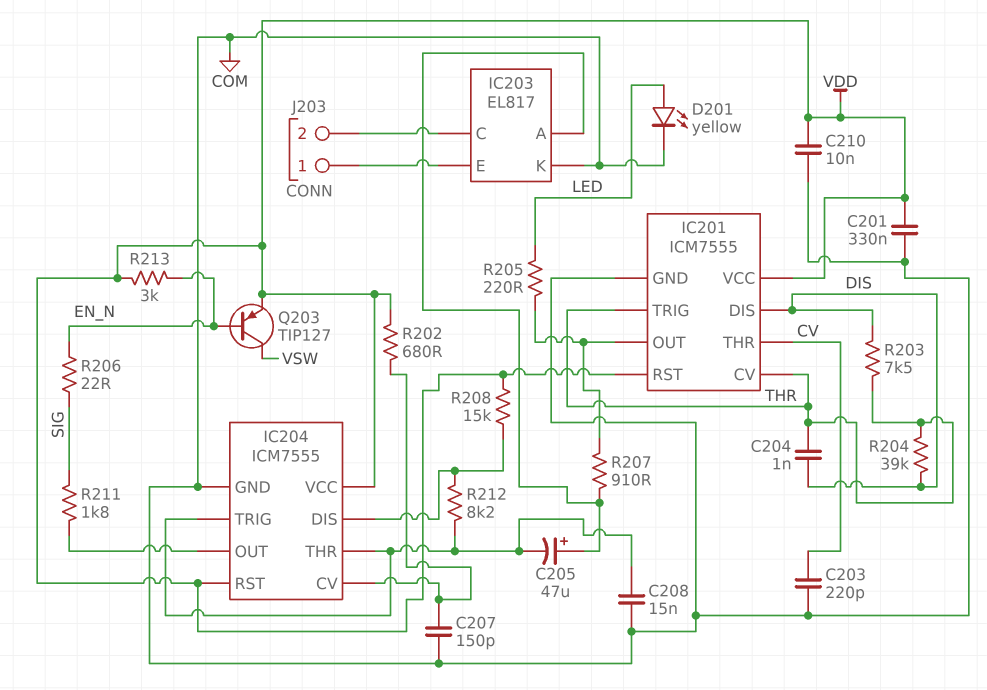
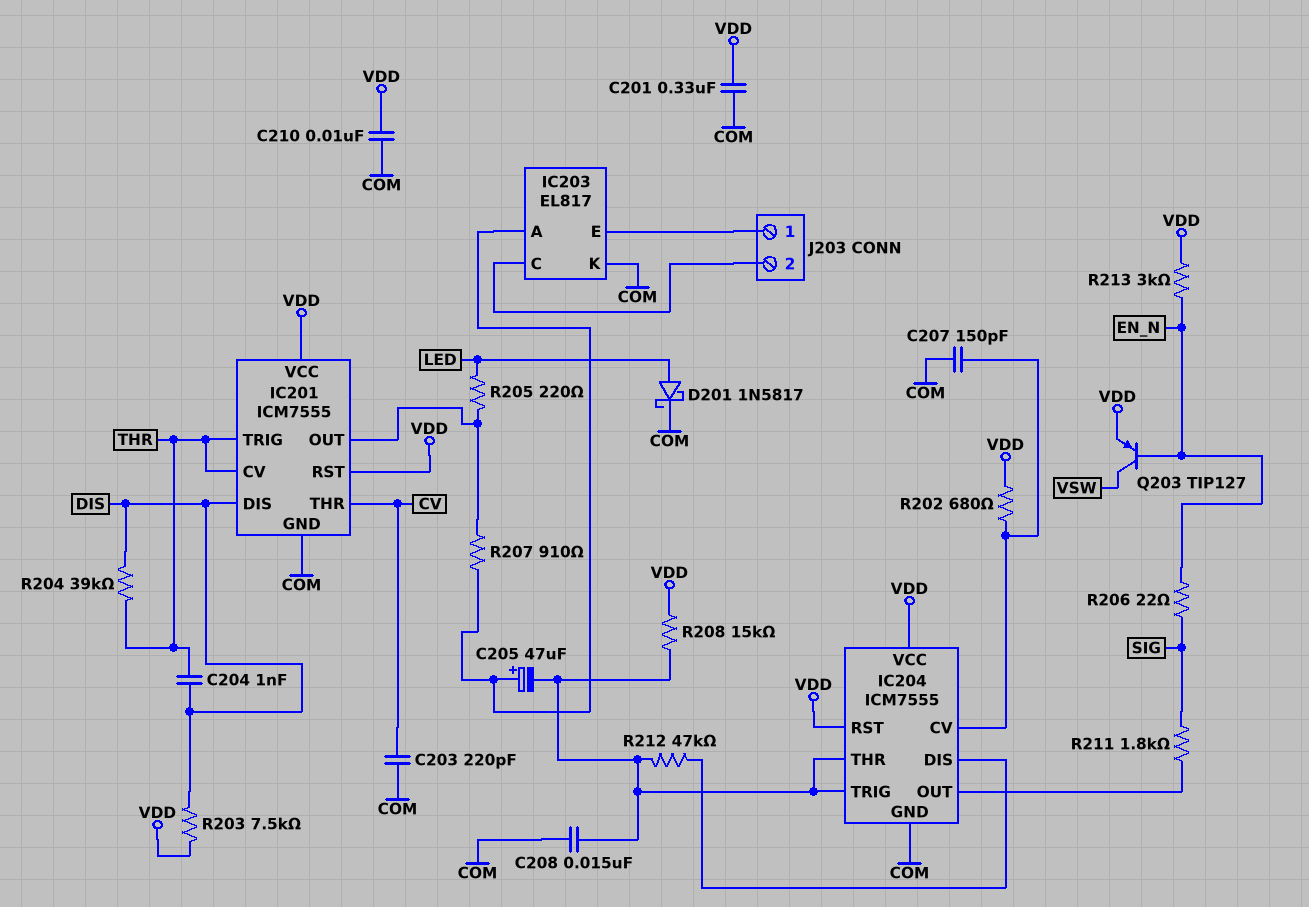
D201: LED yellow (A LED, K COM) -> schottky 1N5817 (A LED, K COM)
R203: 7.5k (DIS, THR) -> 7.5k (DIS, VDD)
R208: 15k (IC204/DIS, VDD) -> 15k (IC204/THR, VDD)
R212: 8.2k (IC204/DIS, IC204/THR) -> 47k (IC204/DIS, IC204/THR)

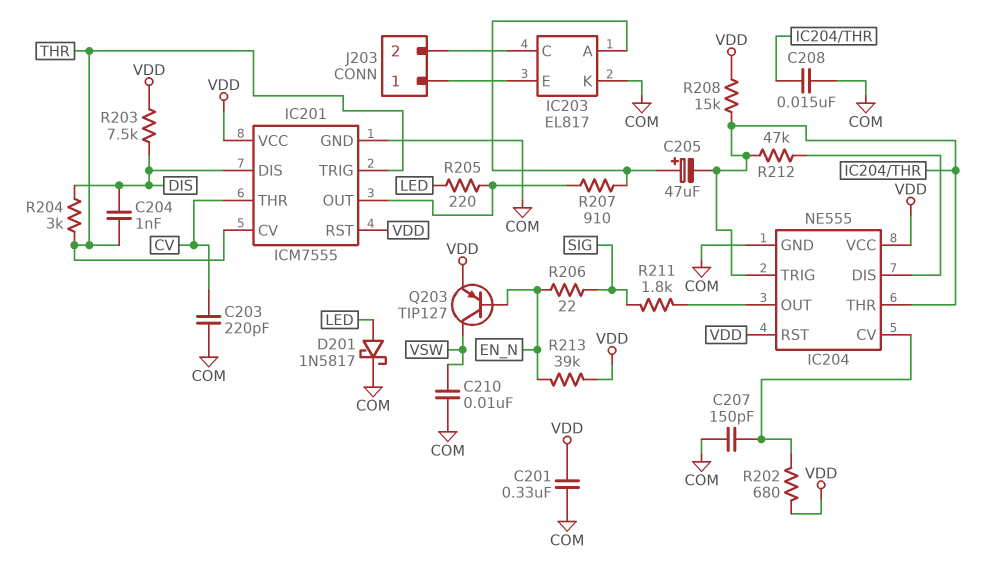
C210: 10nF (COM, VDD) -> 10nF (COM, VSW)
IC204: ICM7555 -> NE555
R204: 39k (DIS, THR) -> 3k (DIS, THR)
R213: 3k (EN_N, VDD) -> 39k (EN_N, VDD)

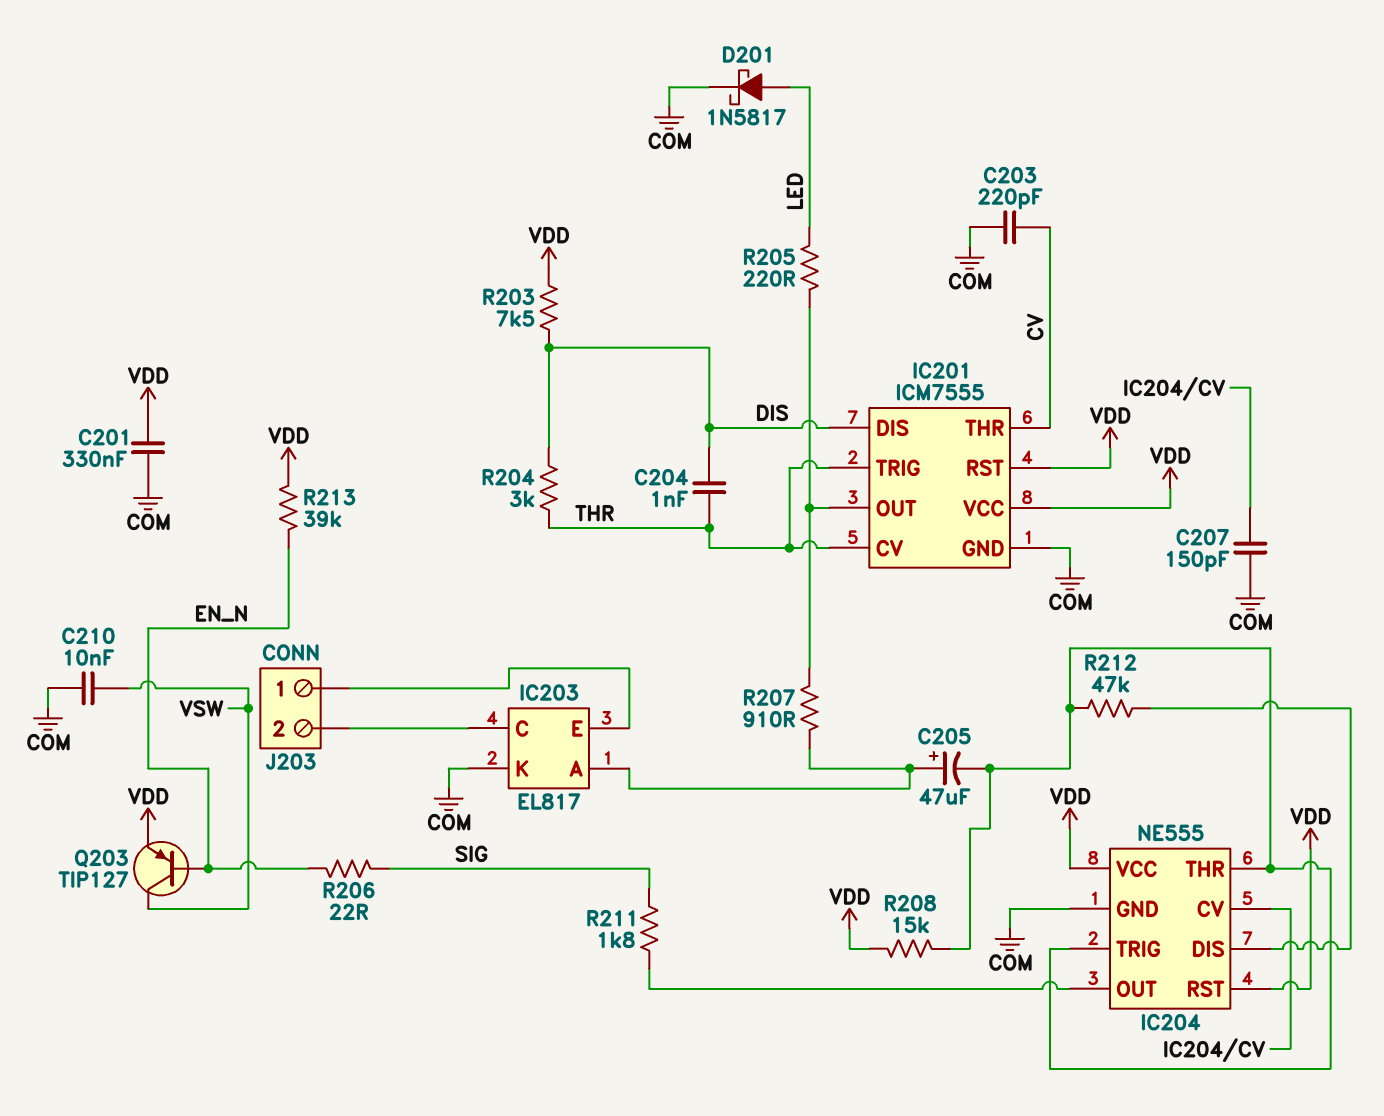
C208: 15nF (COM, IC204/THR) -> none
R202: 680 (IC204/CV, VDD) -> none

